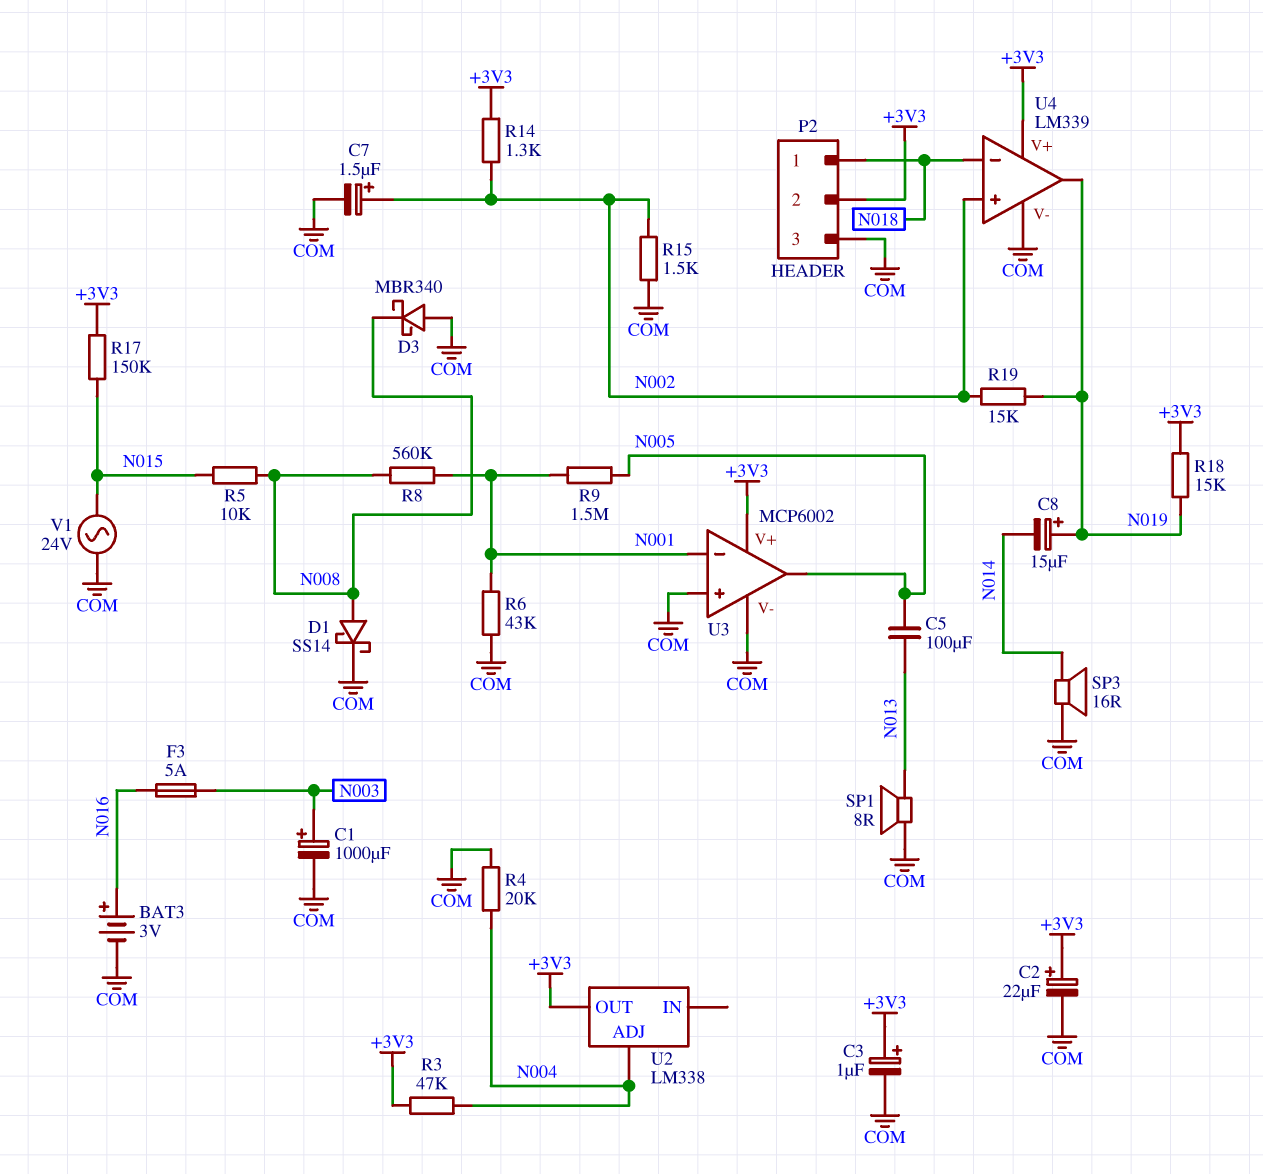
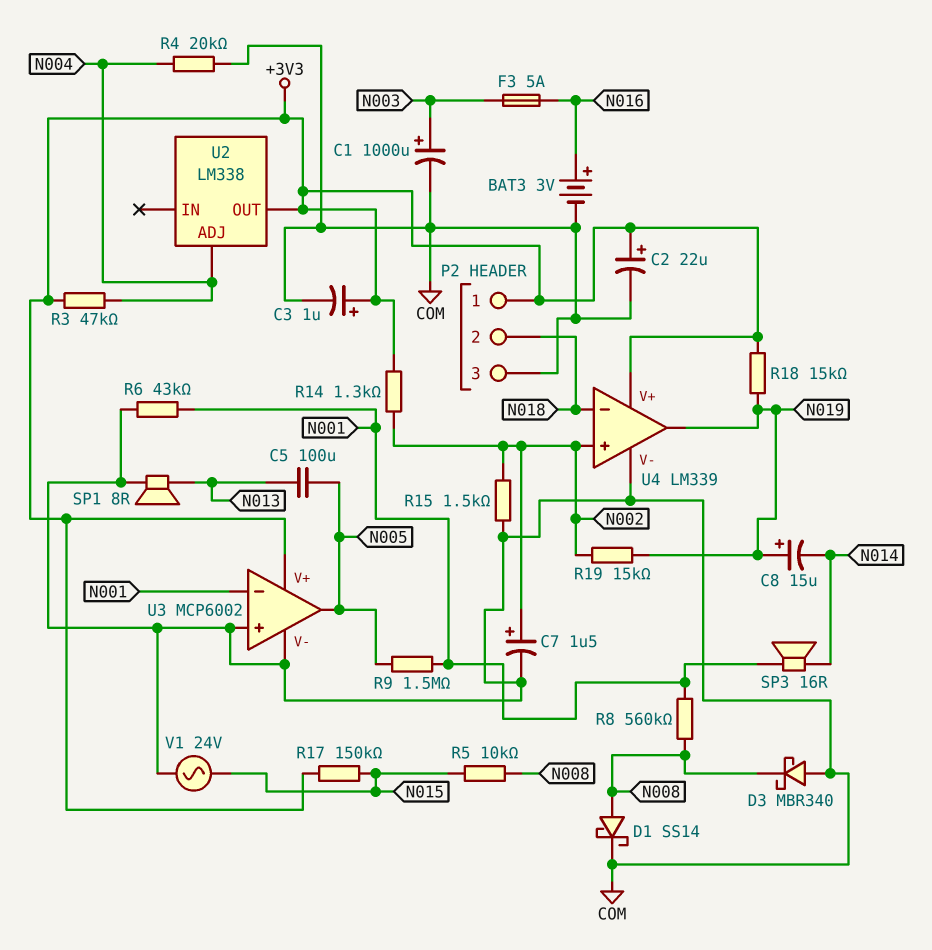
P2 pin 1: N018 -> +3V3
P2 pin 2: +3V3 -> N018
SP3: speaker 16R (COM, N014) -> speaker 16R (N001, N014)

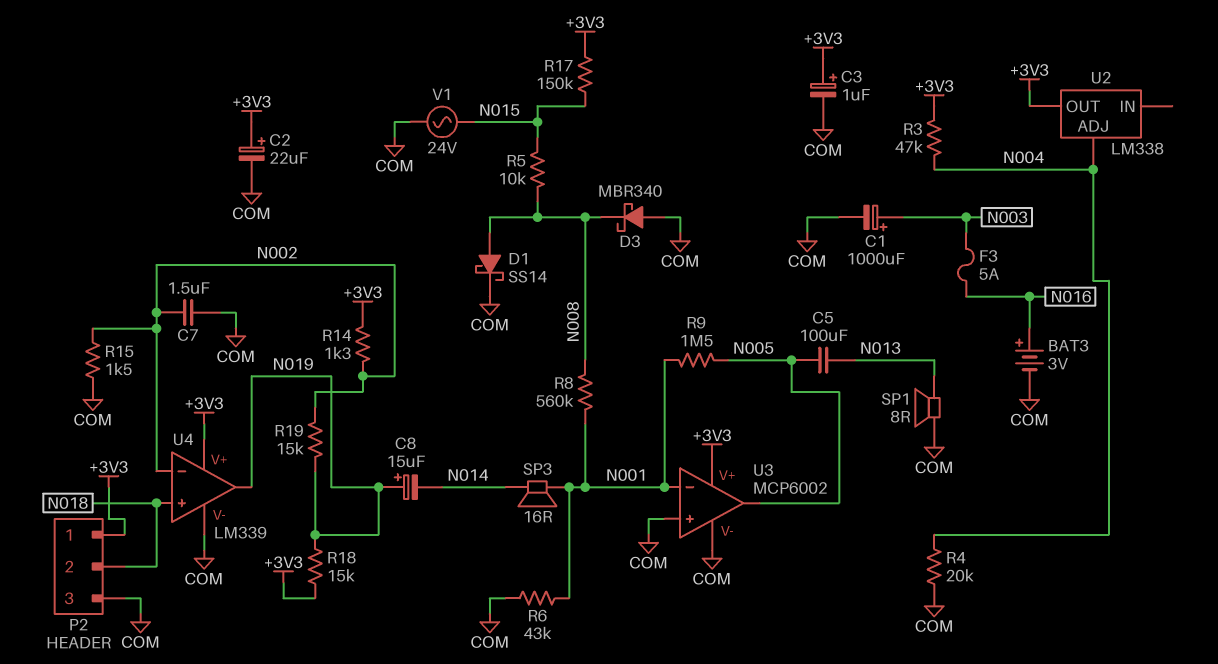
C7: 1.5uF (plus N002, minus COM) -> 1.5uF (COM, N002)
U4 pin in+: N002 -> N018
U4 pin in-: N018 -> N002

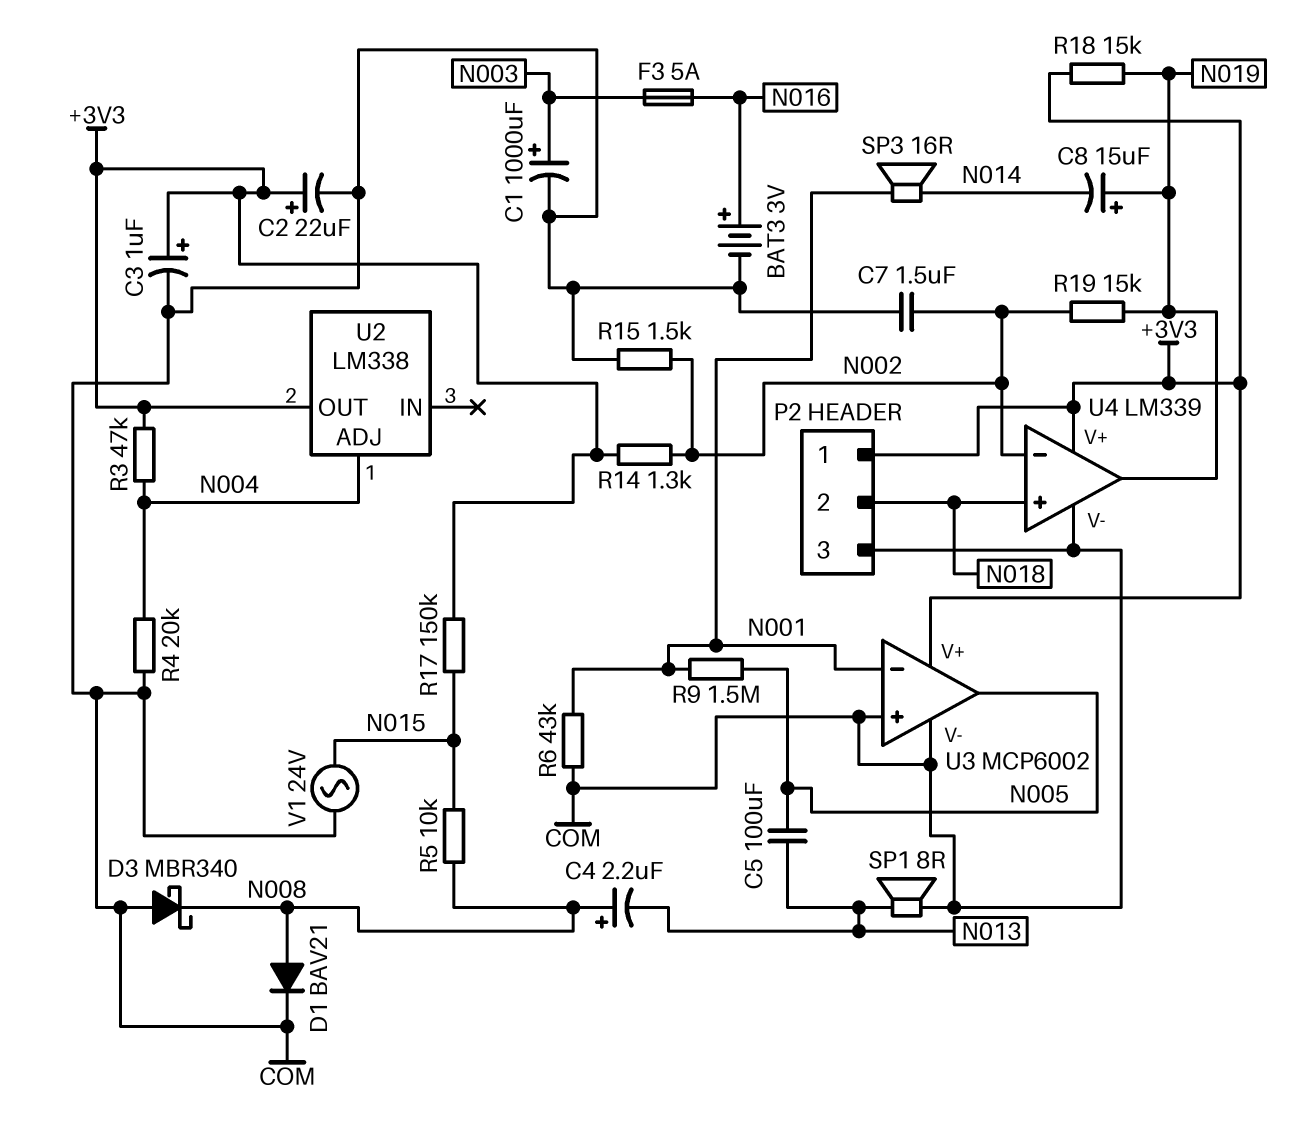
C4: none -> 2.2uF (plus N008, minus N013)
D1: schottky SS14 (A N008, K COM) -> diode BAV21 (A N008, K COM)
R8: 560k (N001, N008) -> none

